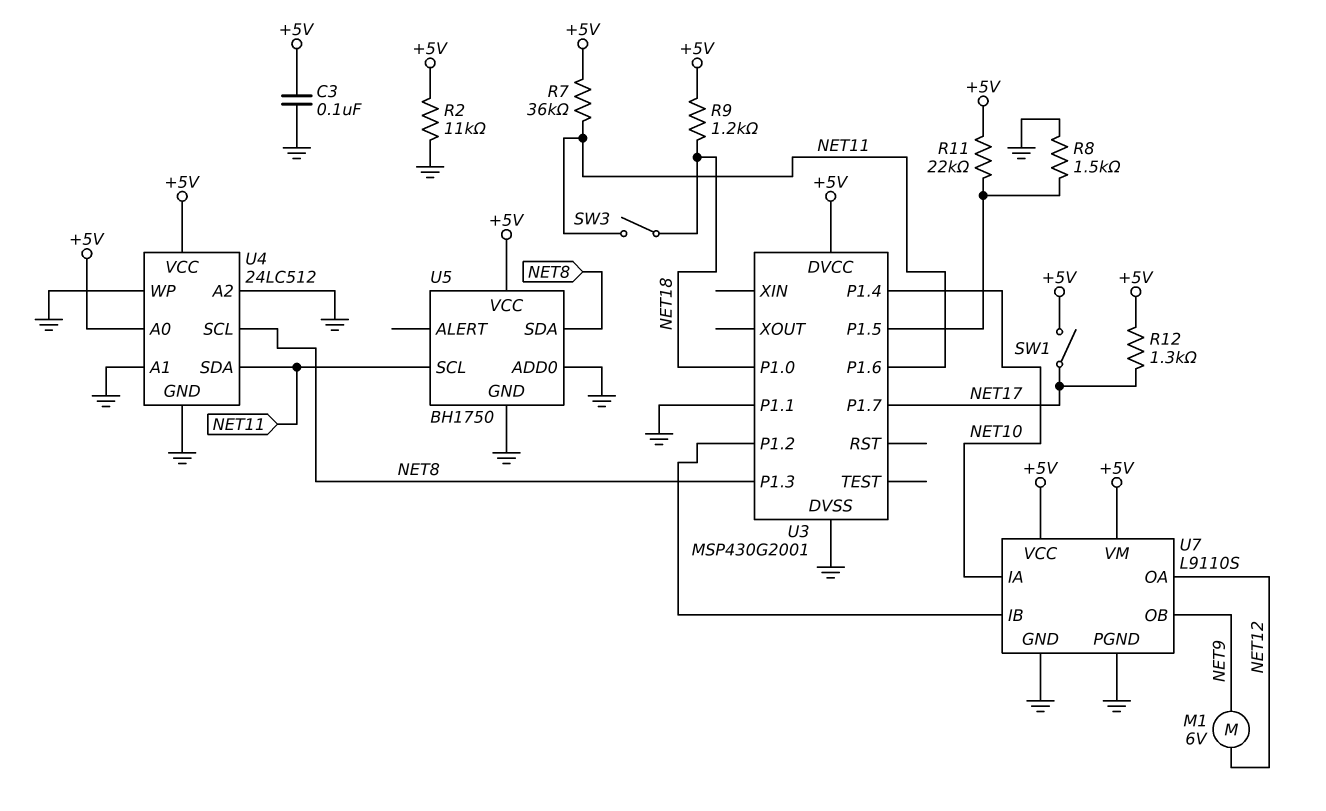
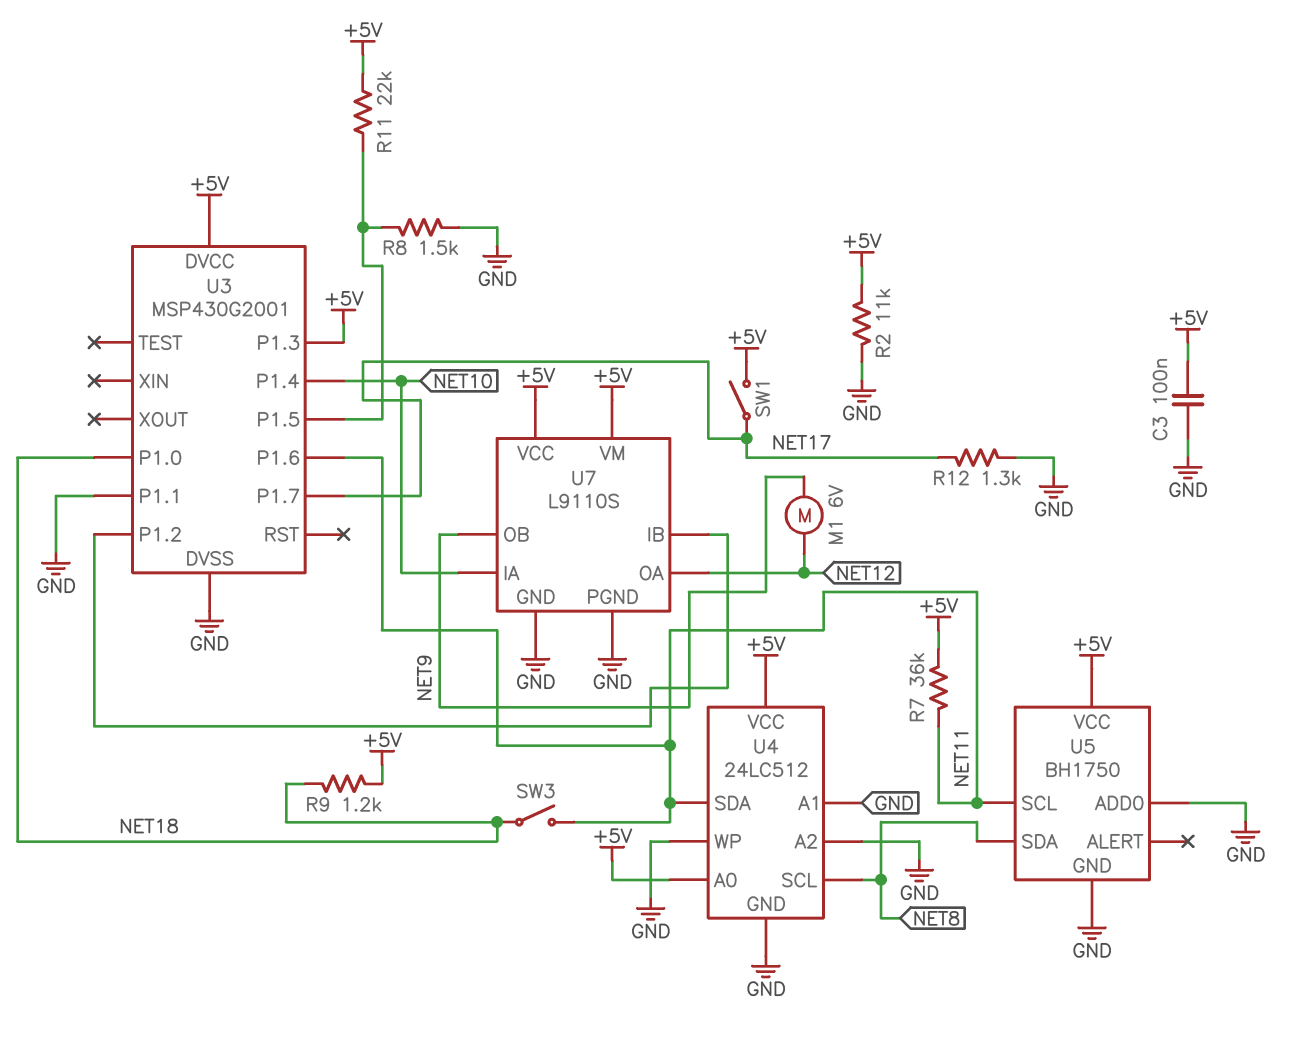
R12: 1.3k (+5V, NET17) -> 1.3k (GND, NET17)
U3 pin P1.3: NET8 -> +5V

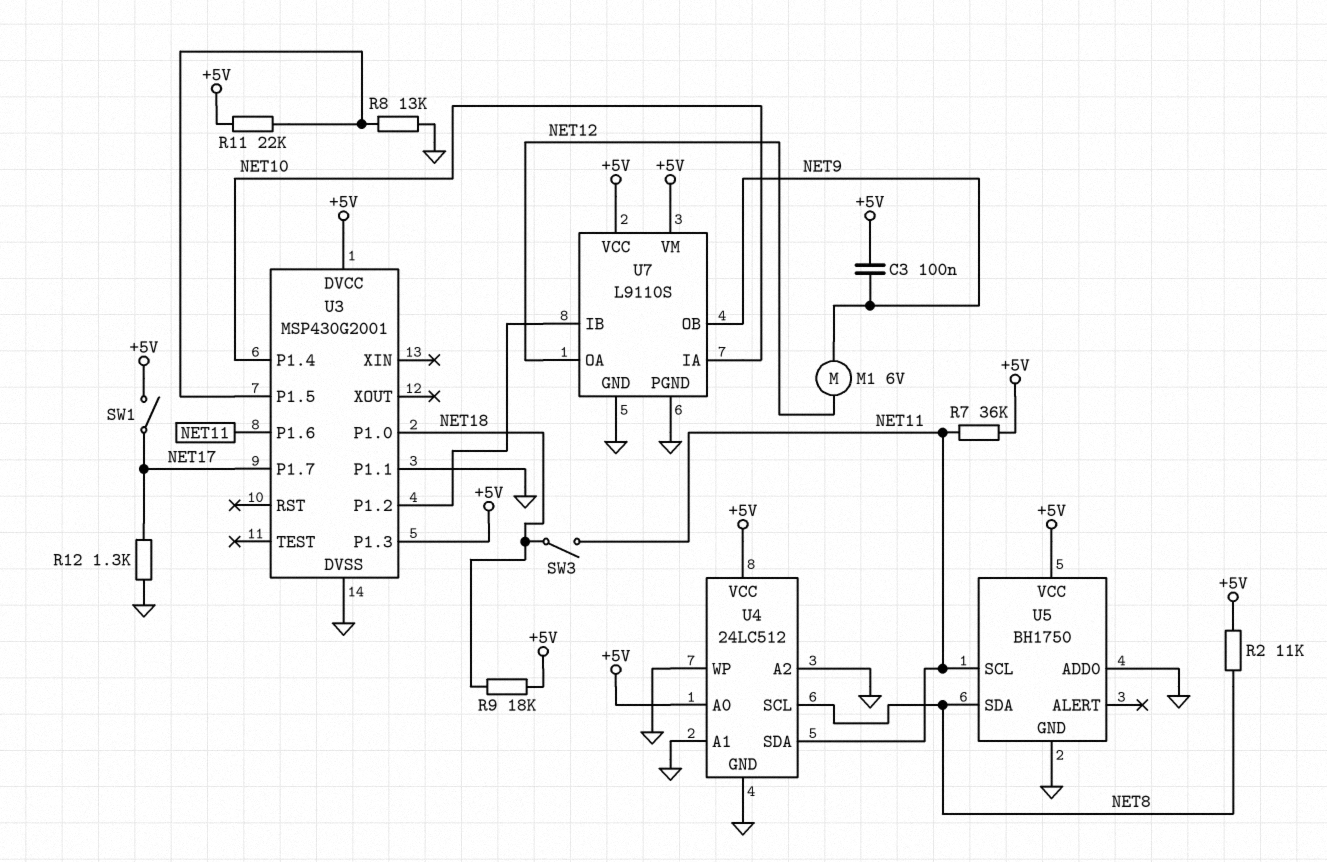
C3: 100nF (+5V, GND) -> 100nF (+5V, NET9)
R2: 11k (+5V, GND) -> 11k (+5V, NET8)
R8: 1.5k (GND, U3/P1.5) -> 13k (GND, U3/P1.5)
R9: 1.2k (+5V, NET18) -> 18k (+5V, NET18)

